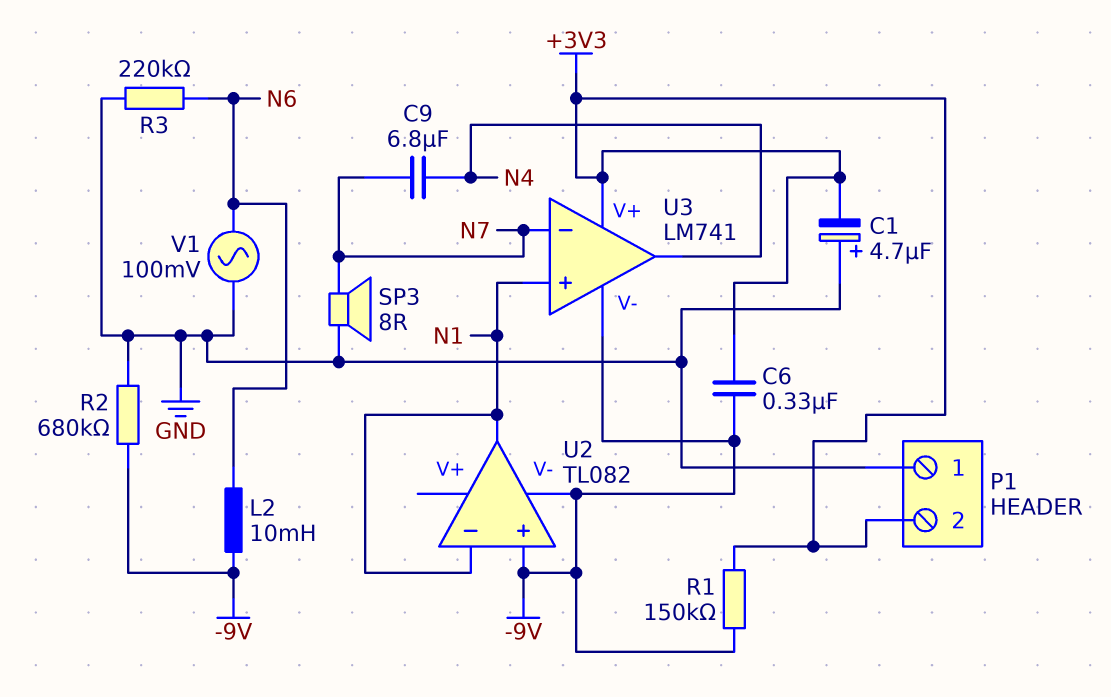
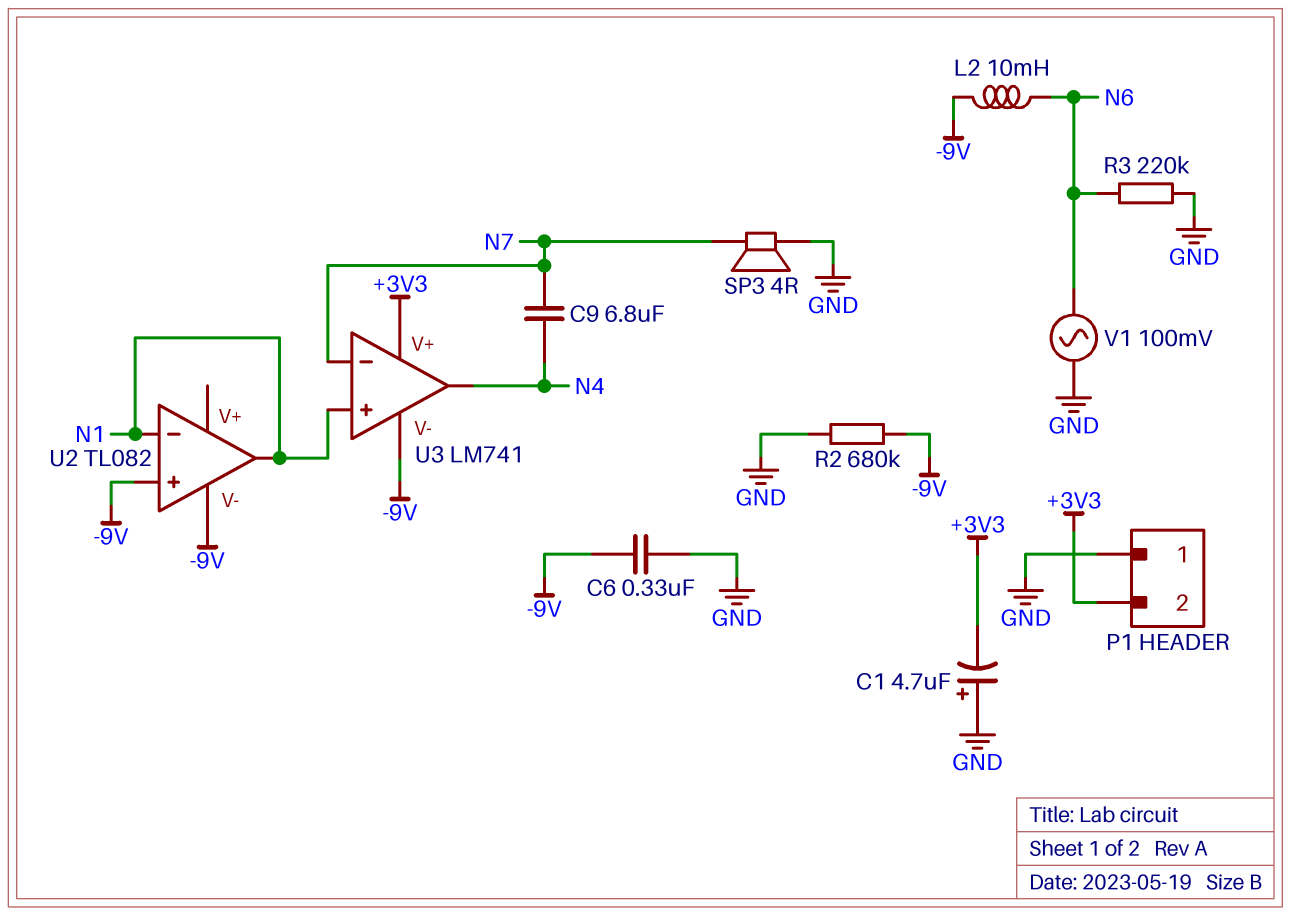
C6: 330nF (+3V3, -9V) -> 330nF (-9V, GND)
R1: 150k (+3V3, -9V) -> none
SP3: speaker 8R (GND, N7) -> speaker 4R (GND, N7)

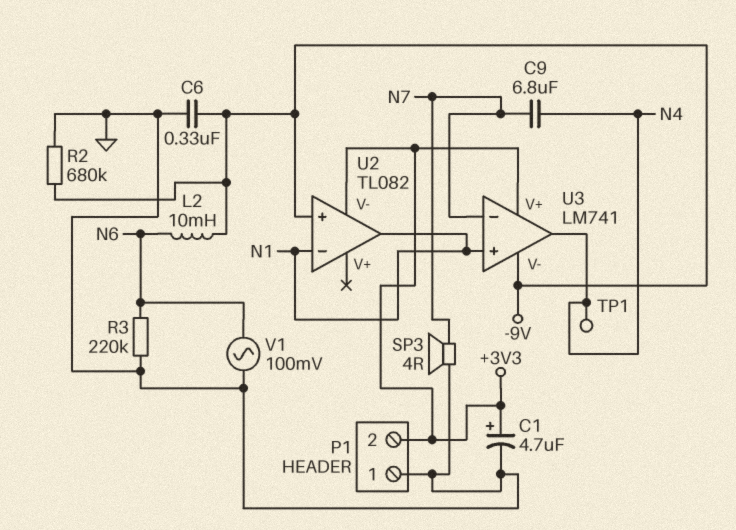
C1: 4.7uF (plus GND, minus +3V3) -> 4.7uF (plus +3V3, minus GND)
TP1: none -> test point (N4)
U2 pin V-: -9V -> +3V3

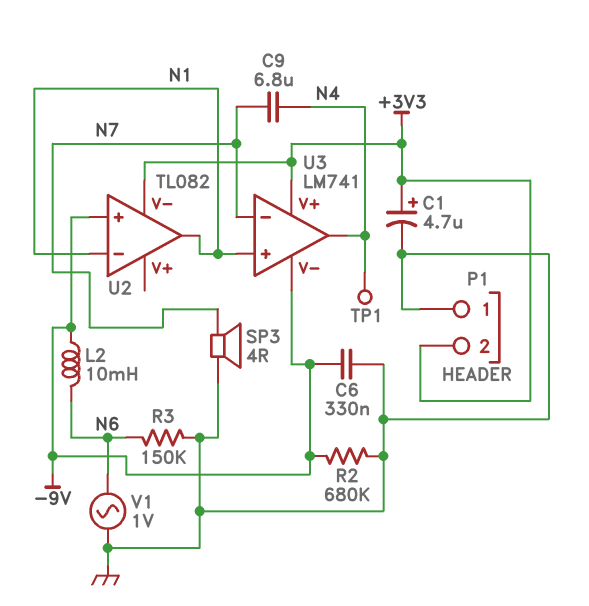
R3: 220k (GND, N6) -> 150k (GND, N6)
V1: AC 100mV (GND, N6) -> AC 1V (GND, N6)

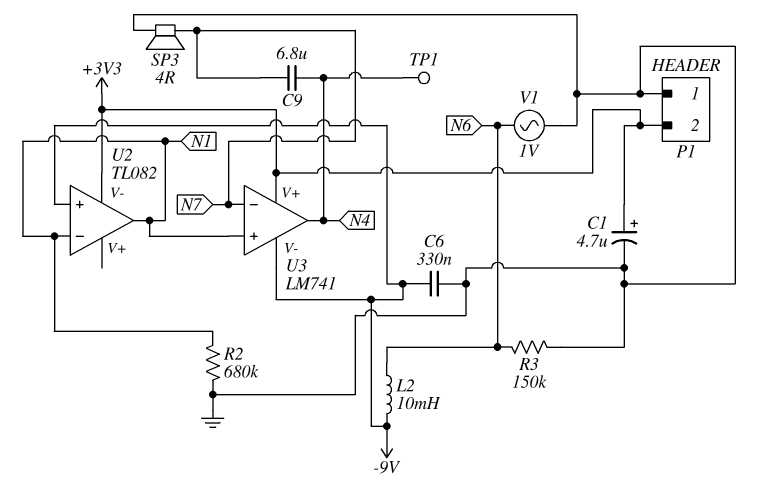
R2: 680k (-9V, GND) -> 680k (GND, N1)

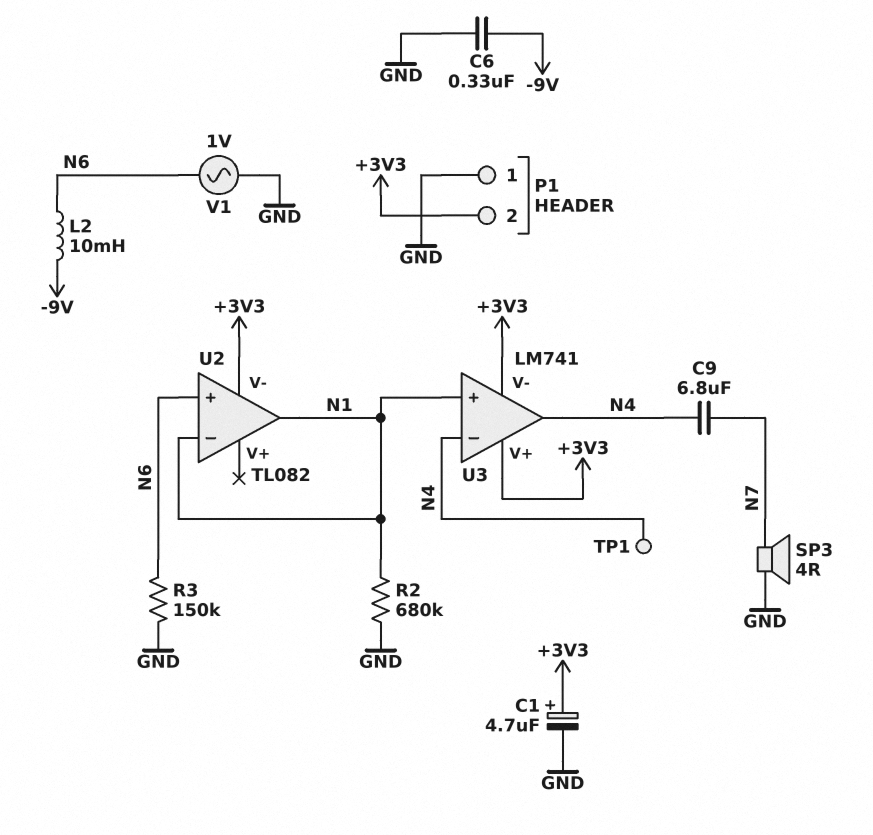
U2 pin in+: -9V -> N6
U3 pin V-: -9V -> +3V3
U3 pin in-: N7 -> N4

